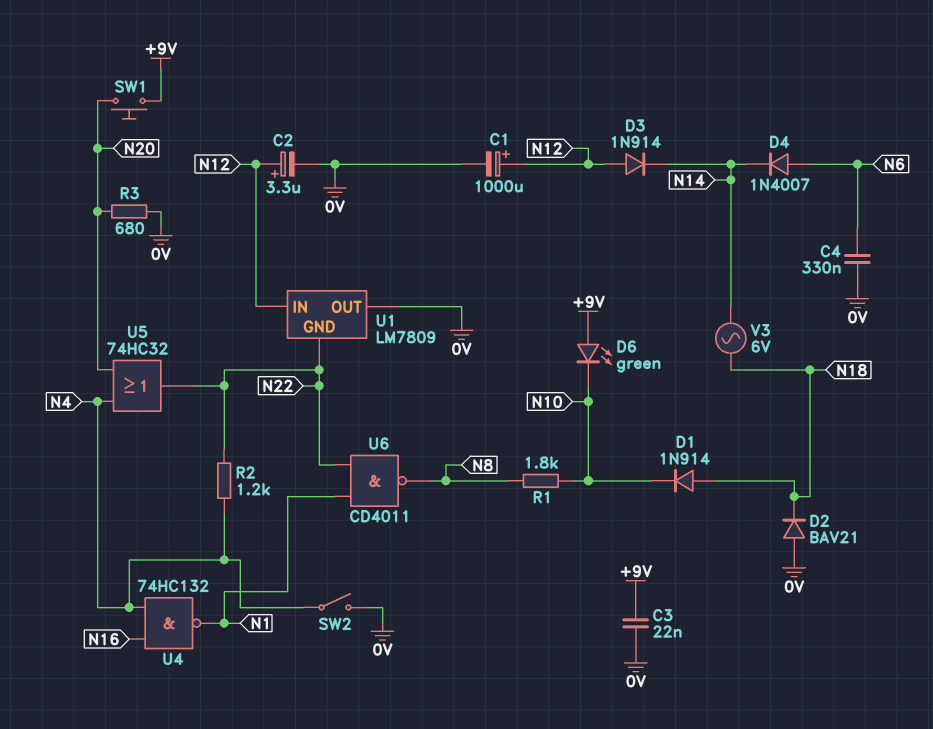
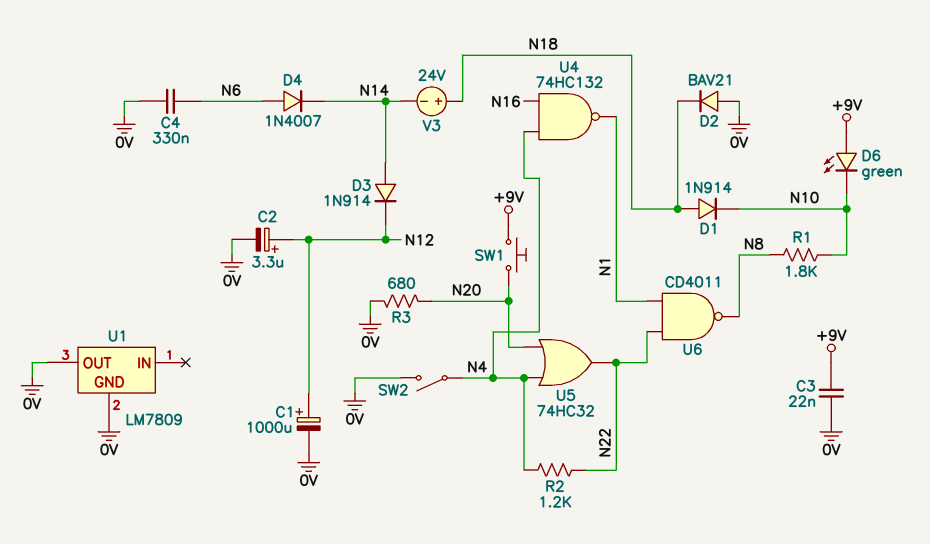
D3: diode 1N914 (A N12, K N14) -> diode 1N914 (A N14, K N12)
U1 pin GND: N22 -> 0V
U1 pin IN: N12 -> none
V3: AC 6V (N14, N18) -> 24V (plus N18, minus N14)

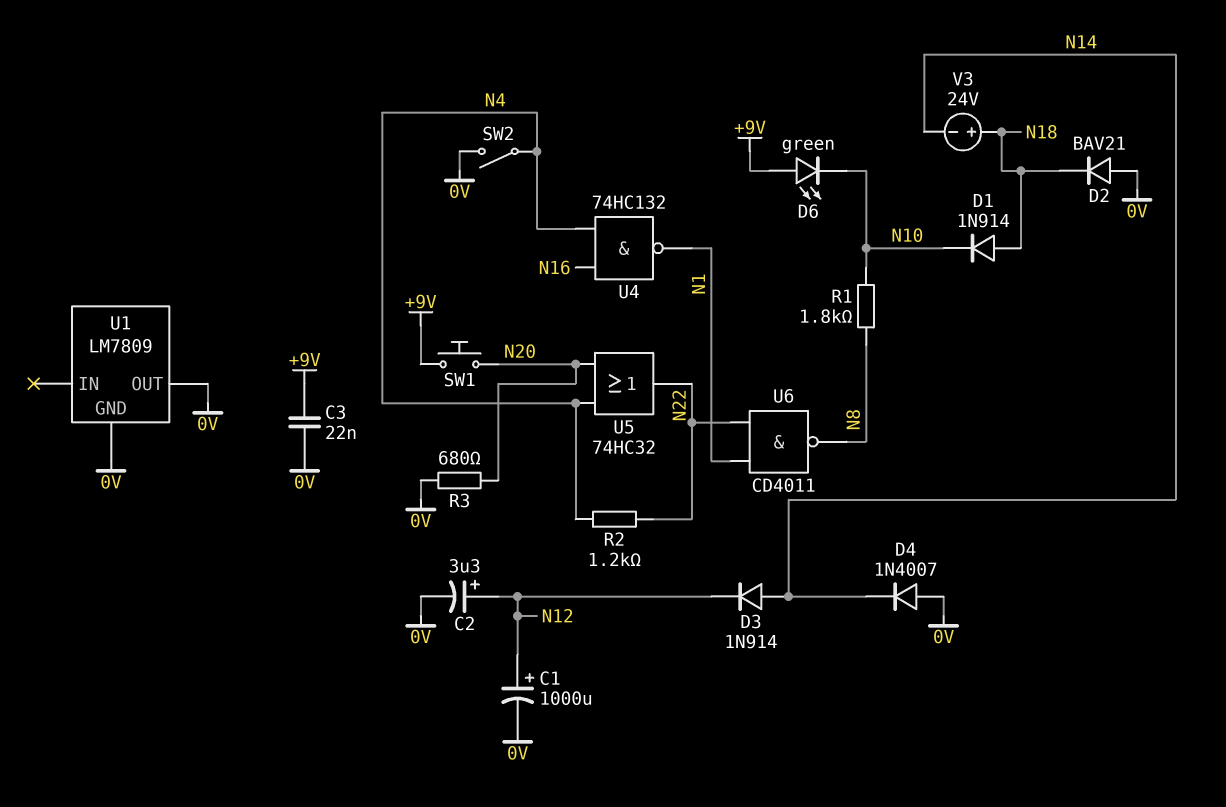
C4: 330nF (0V, N6) -> none
D4: diode 1N4007 (A N6, K N14) -> diode 1N4007 (A 0V, K N14)

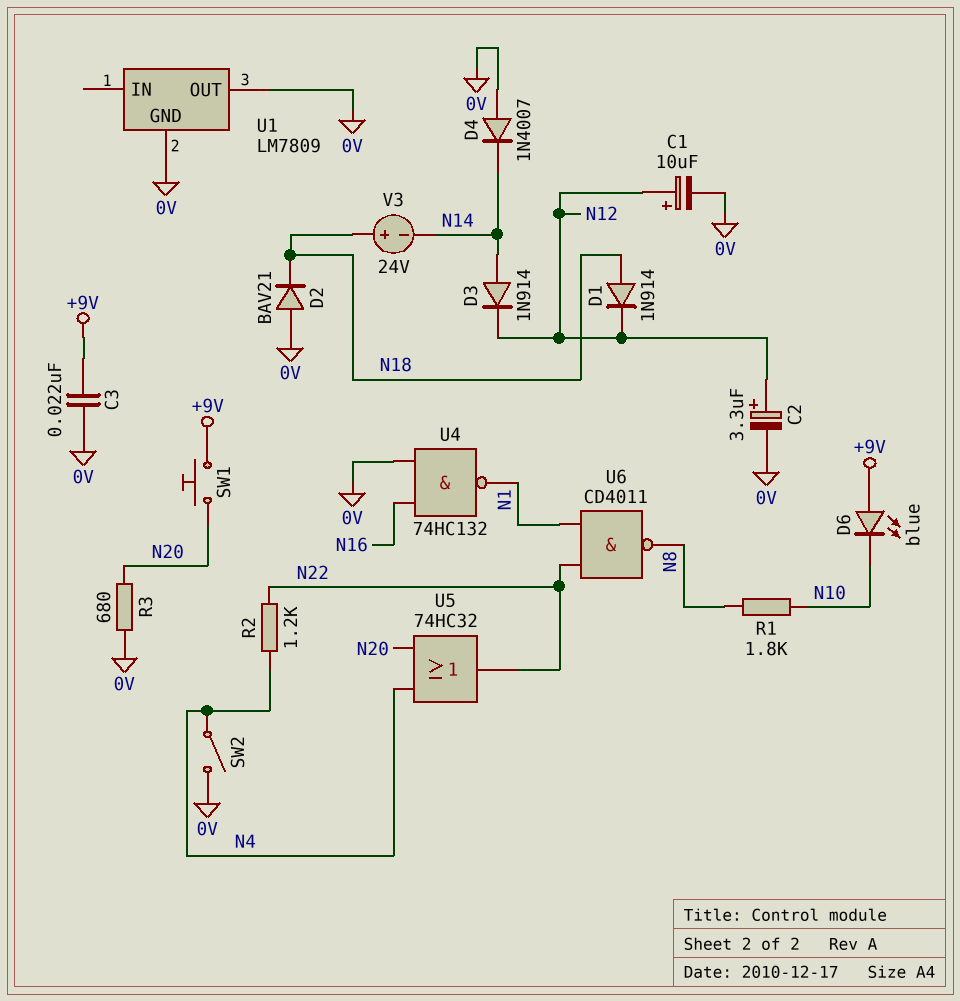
C1: 1000uF (plus N12, minus 0V) -> 10uF (plus N12, minus 0V)
D1: diode 1N914 (A N18, K N10) -> diode 1N914 (A N18, K N12)
D6: LED green (A +9V, K N10) -> LED blue (A +9V, K N10)
U4: NAND 74HC132 (in N4, in N16, out N1) -> NAND 74HC132 (in 0V, in N16, out N1)

